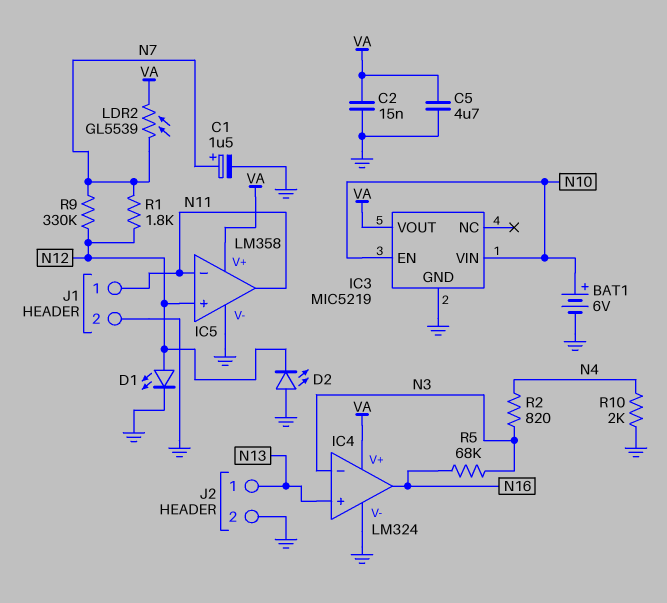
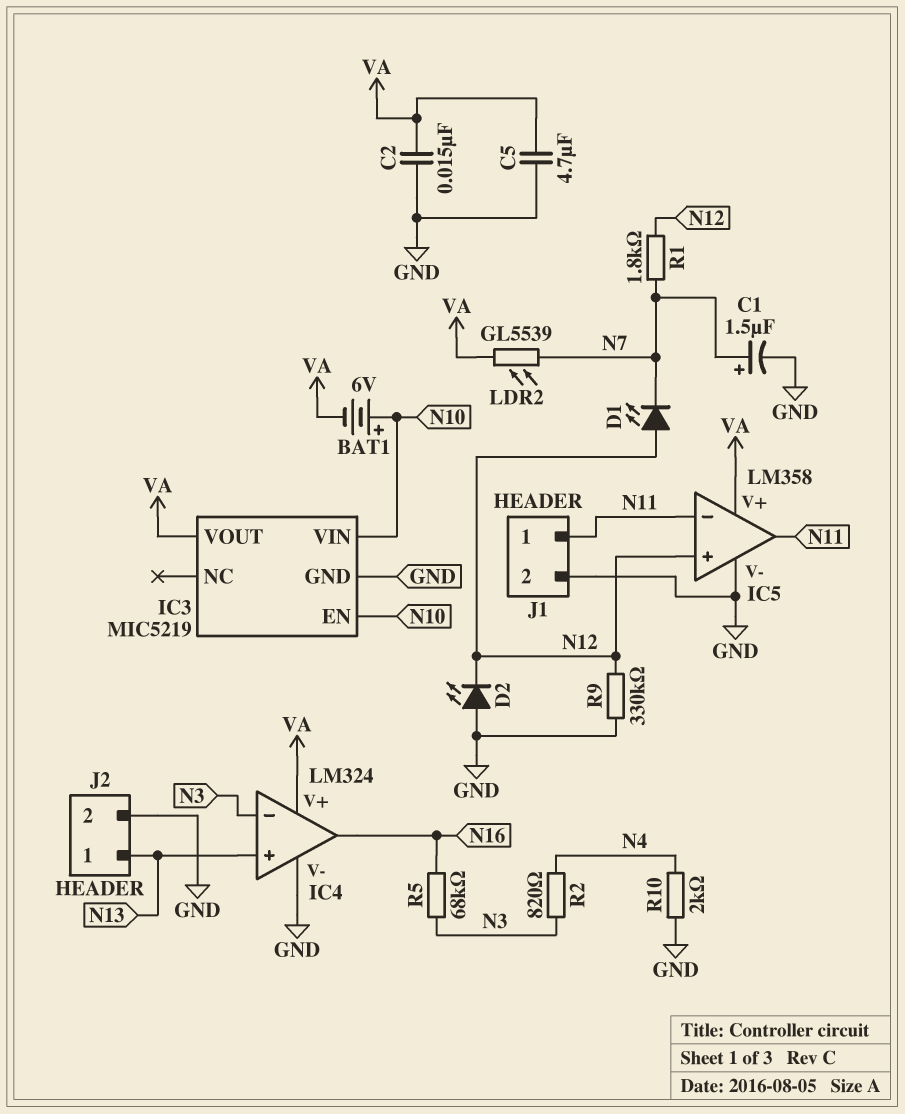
BAT1: 6V (plus N10, minus GND) -> 6V (plus N10, minus VA)
D1: LED (A N12, K GND) -> LED (A N12, K N7)
R9: 330k (N7, N12) -> 330k (GND, N12)

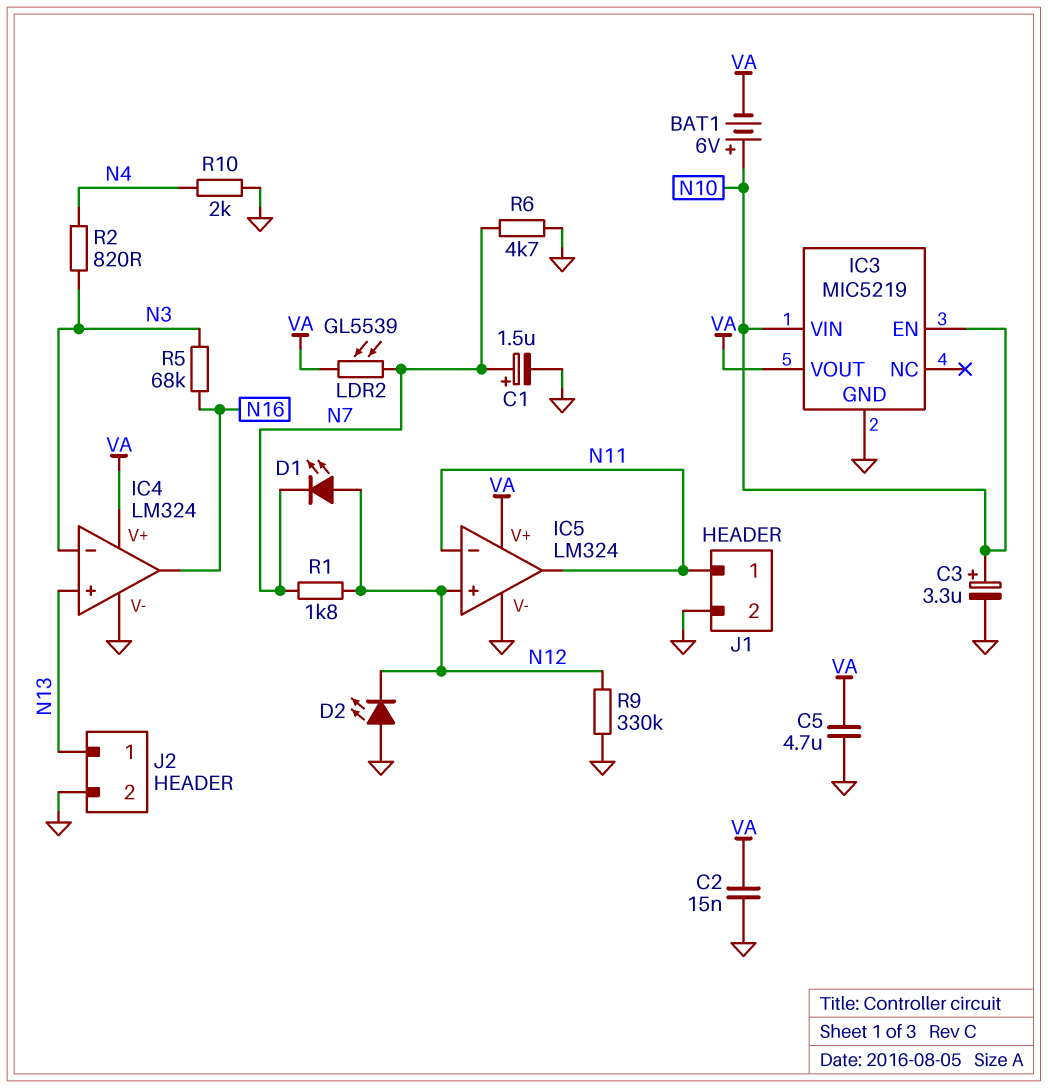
C3: none -> 3.3uF (plus N10, minus GND)
IC5: LM358 -> LM324
R6: none -> 4.7k (GND, N7)

